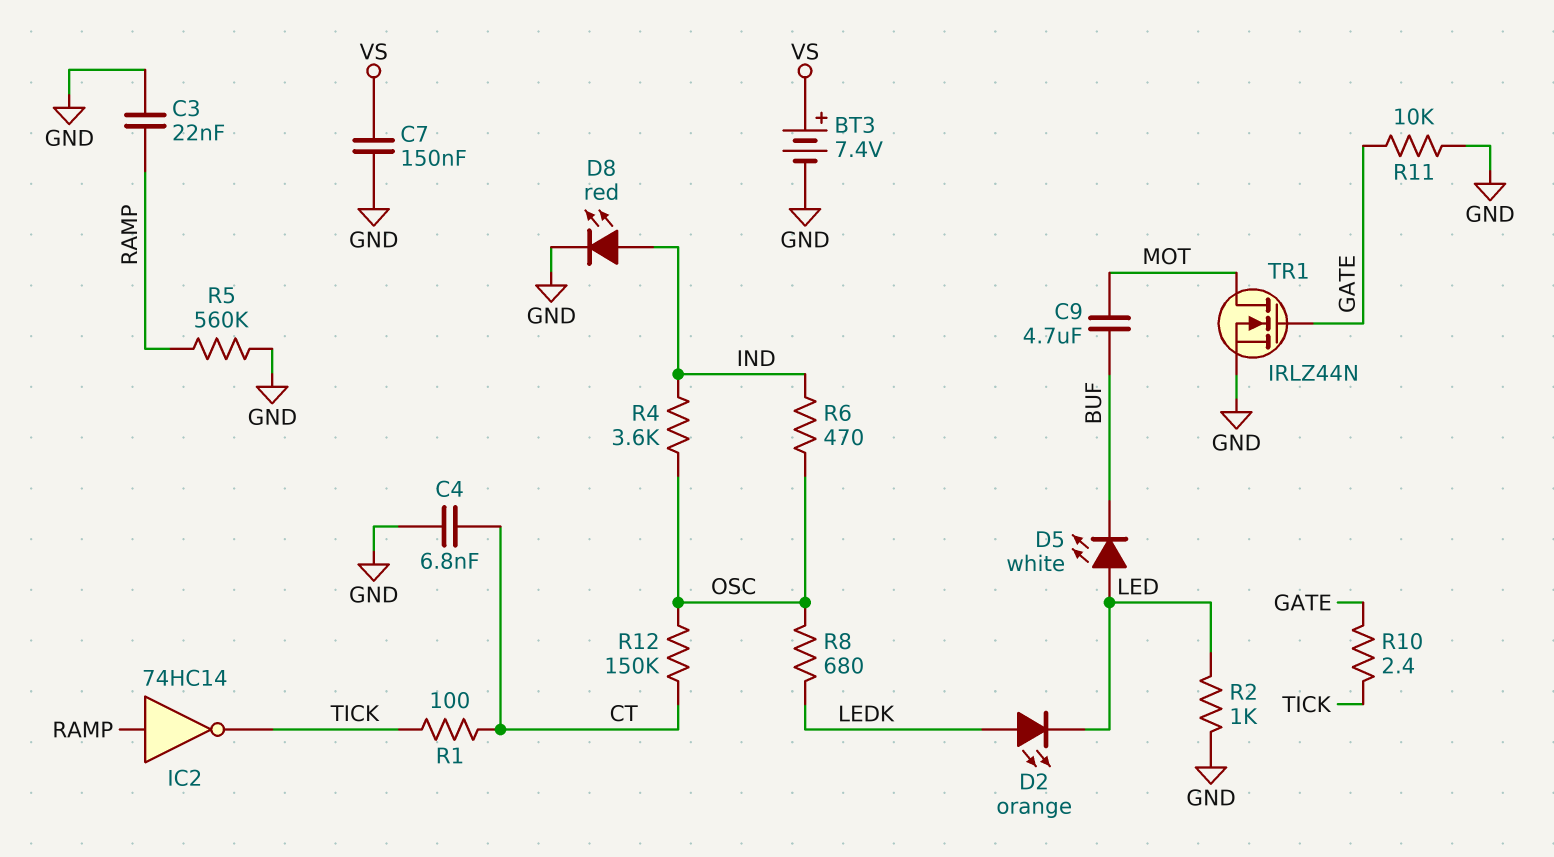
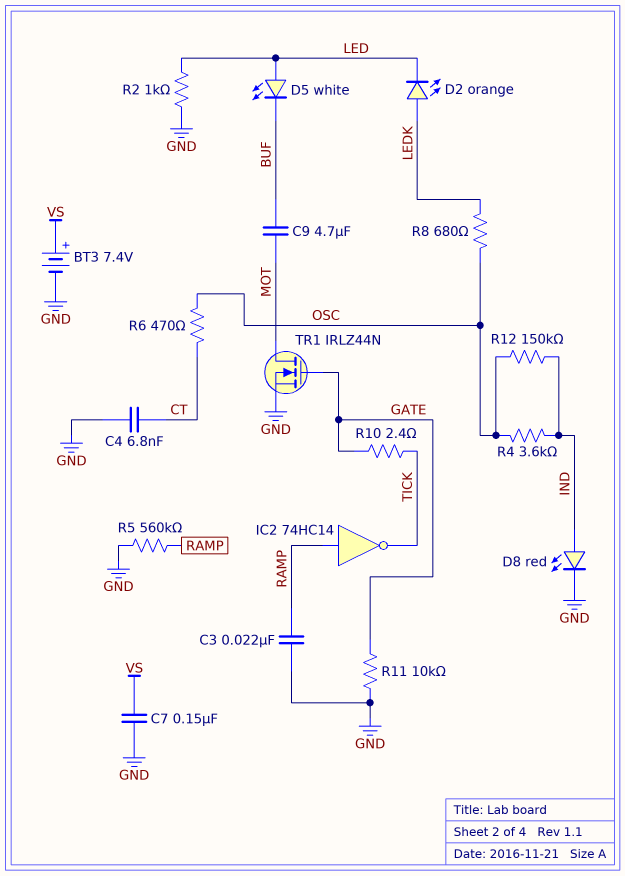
R1: 100 (CT, TICK) -> none
R6: 470 (IND, OSC) -> 470 (CT, OSC)
R12: 150k (CT, OSC) -> 150k (IND, OSC)

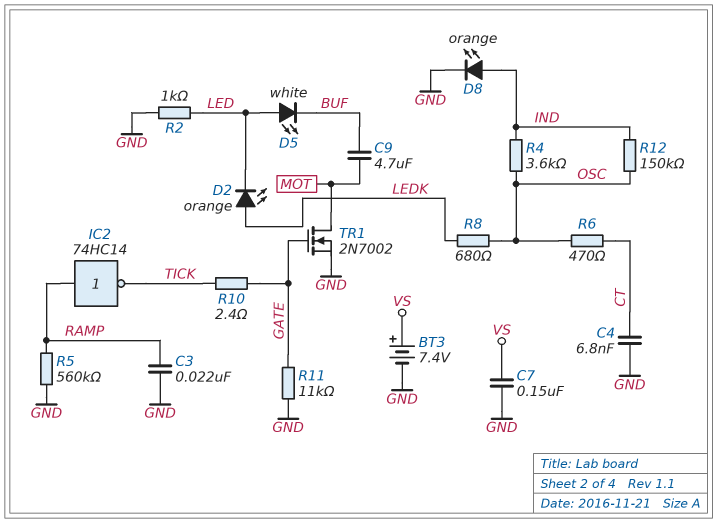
D8: LED red (A IND, K GND) -> LED orange (A IND, K GND)
R11: 10k (GATE, GND) -> 11k (GATE, GND)
TR1: NMOS IRLZ44N (G GATE, D MOT, S GND) -> NMOS 2N7002 (G GATE, D MOT, S GND)

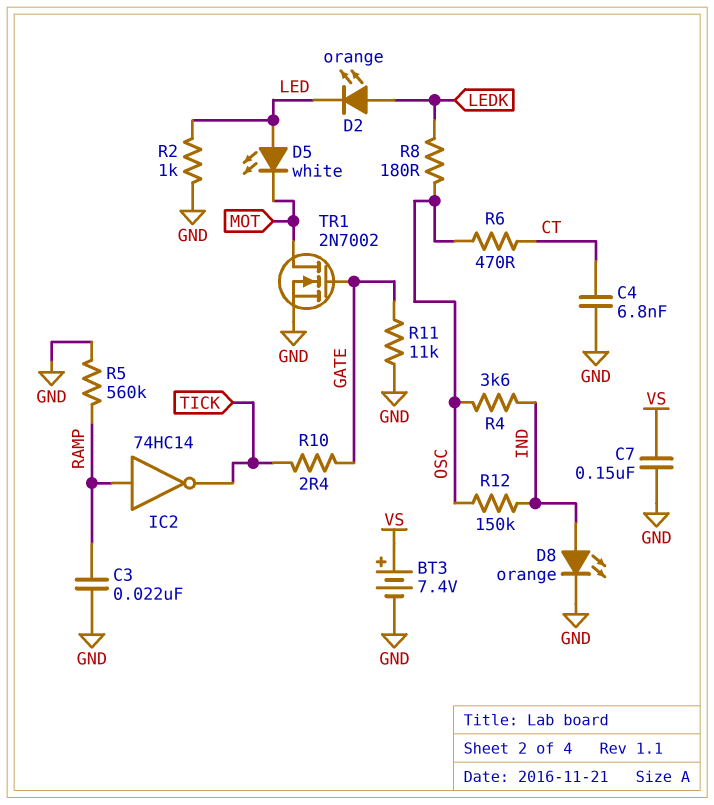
C9: 4.7uF (BUF, MOT) -> none
D5: LED white (A LED, K BUF) -> LED white (A LED, K MOT)
R8: 680 (LEDK, OSC) -> 180 (LEDK, OSC)

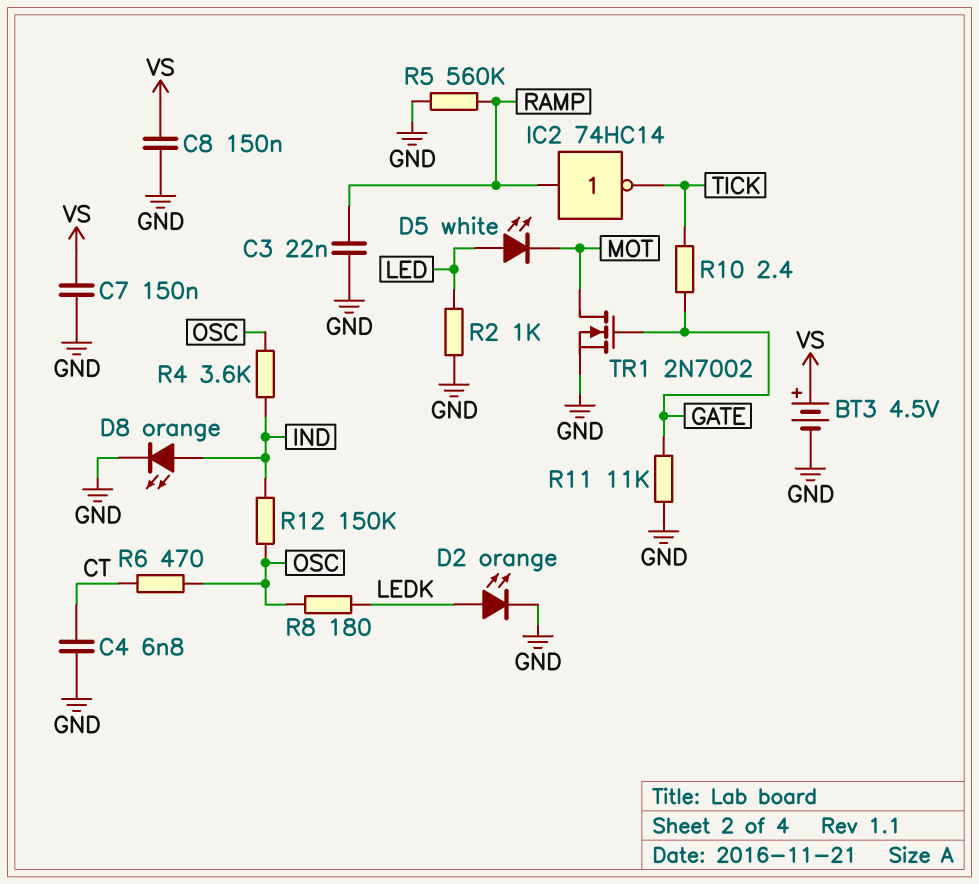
BT3: 7.4V (plus VS, minus GND) -> 4.5V (plus VS, minus GND)
C8: none -> 150nF (GND, VS)
D2: LED orange (A LEDK, K LED) -> LED orange (A LEDK, K GND)

